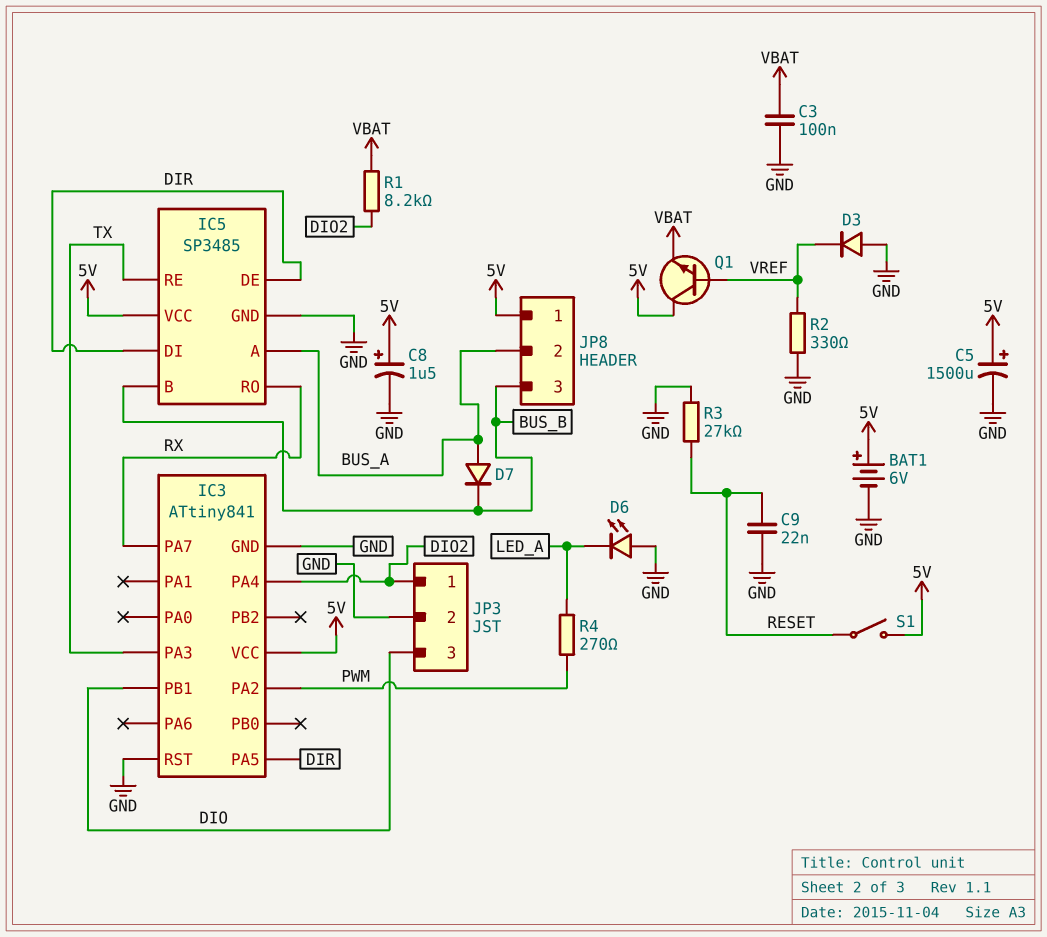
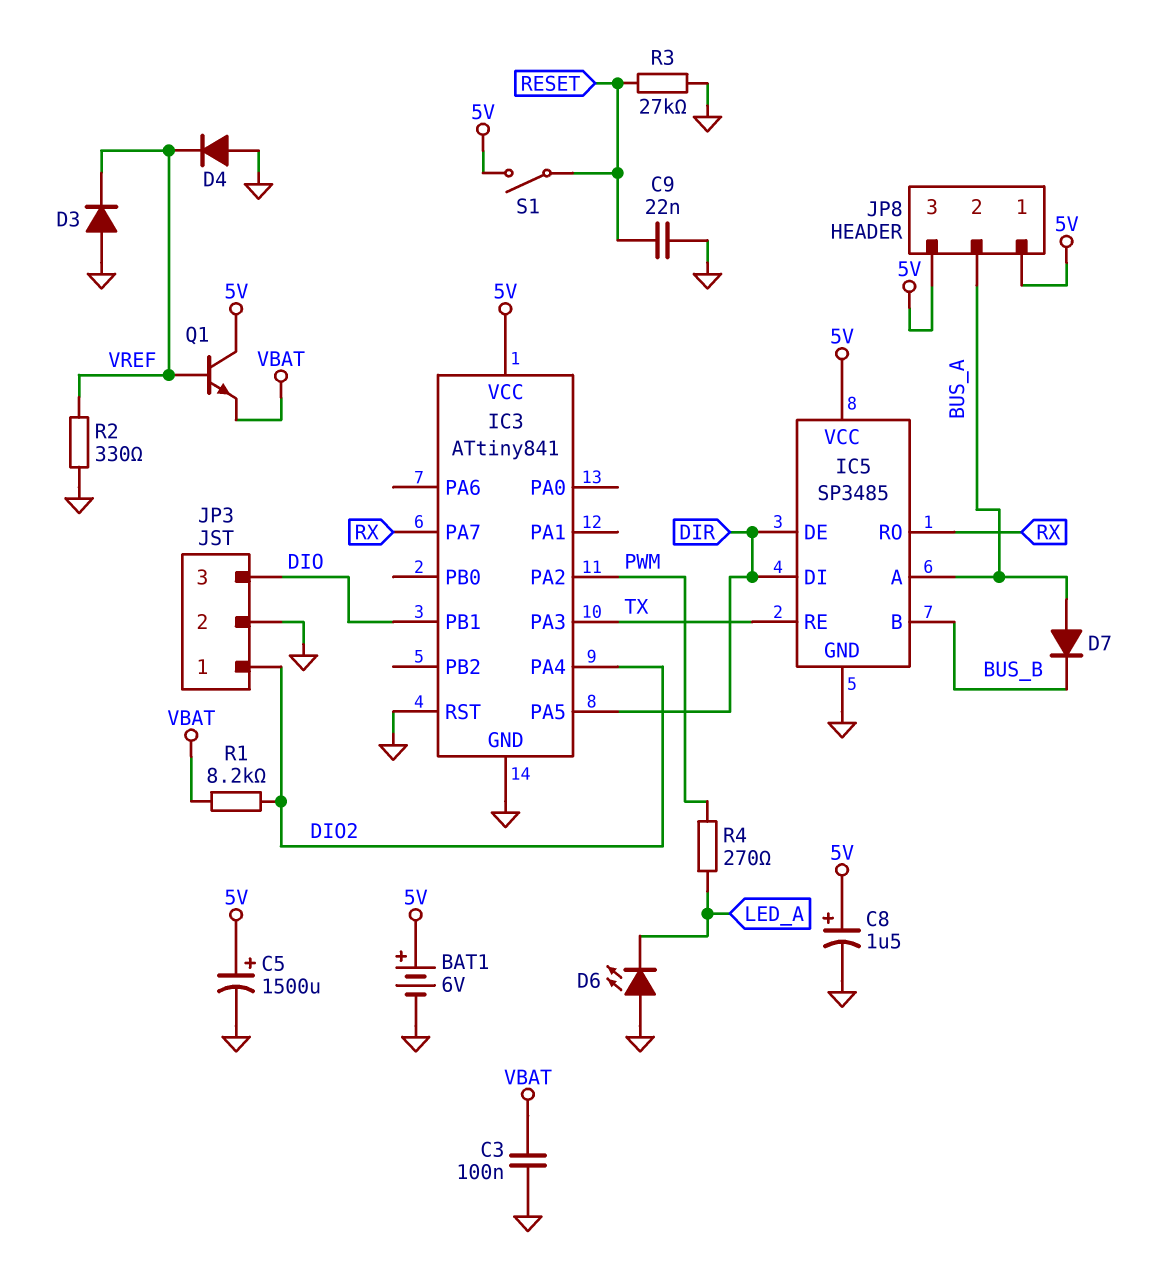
D4: none -> diode (A GND, K VREF)
JP8 pin 3: BUS_B -> 5V

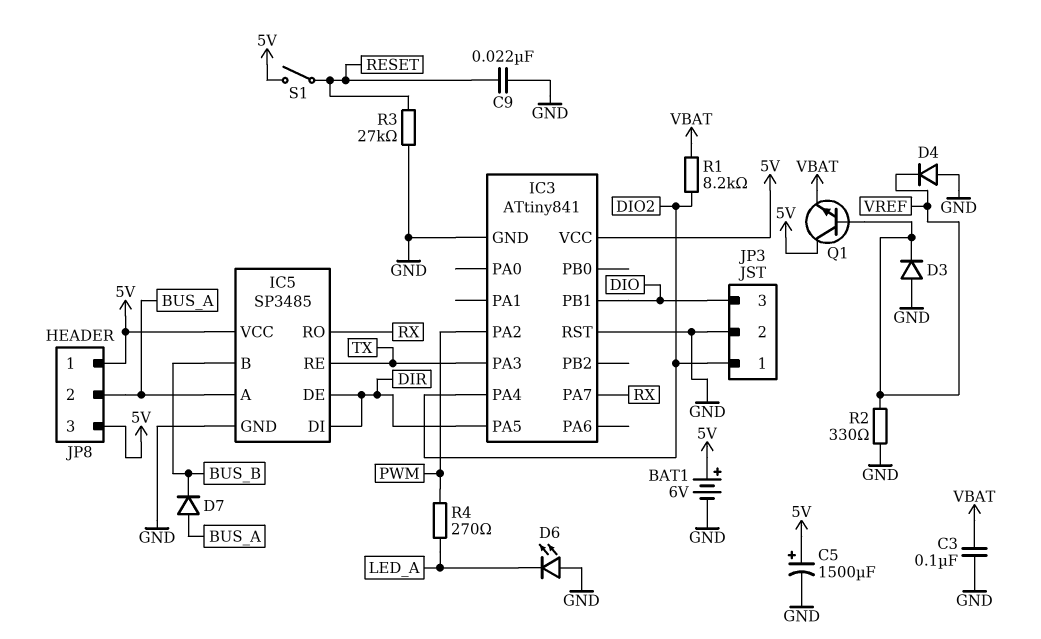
C8: 1.5uF (plus 5V, minus GND) -> none

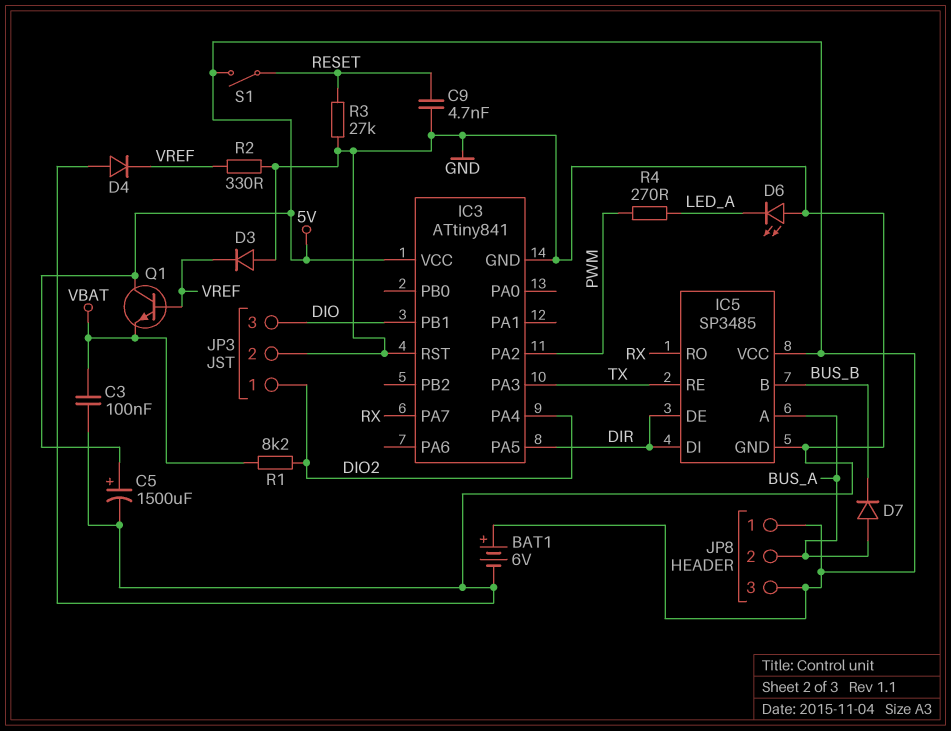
C9: 22nF (GND, RESET) -> 4.7nF (GND, RESET)

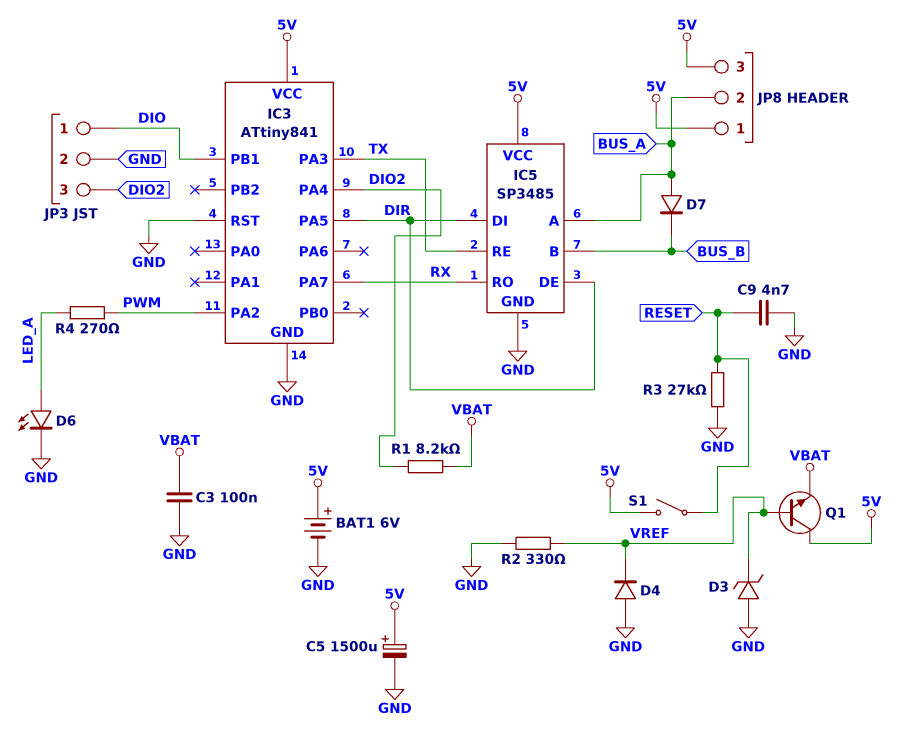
D3: diode (A GND, K VREF) -> zener (A GND, K VREF)
D6: LED (A GND, K LED_A) -> LED (A LED_A, K GND)
JP3 pin 1: DIO2 -> DIO
JP3 pin 3: DIO -> DIO2

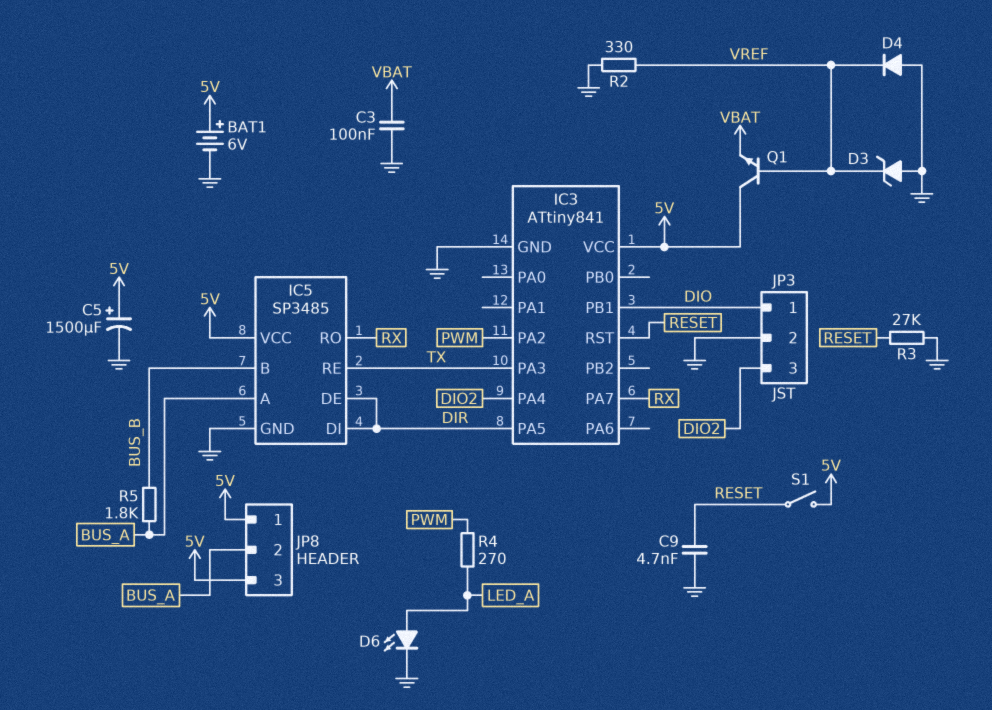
D7: diode (A BUS_A, K BUS_B) -> none
IC3 pin RST: GND -> RESET
R1: 8.2k (DIO2, VBAT) -> none
R5: none -> 1.8k (BUS_A, BUS_B)

